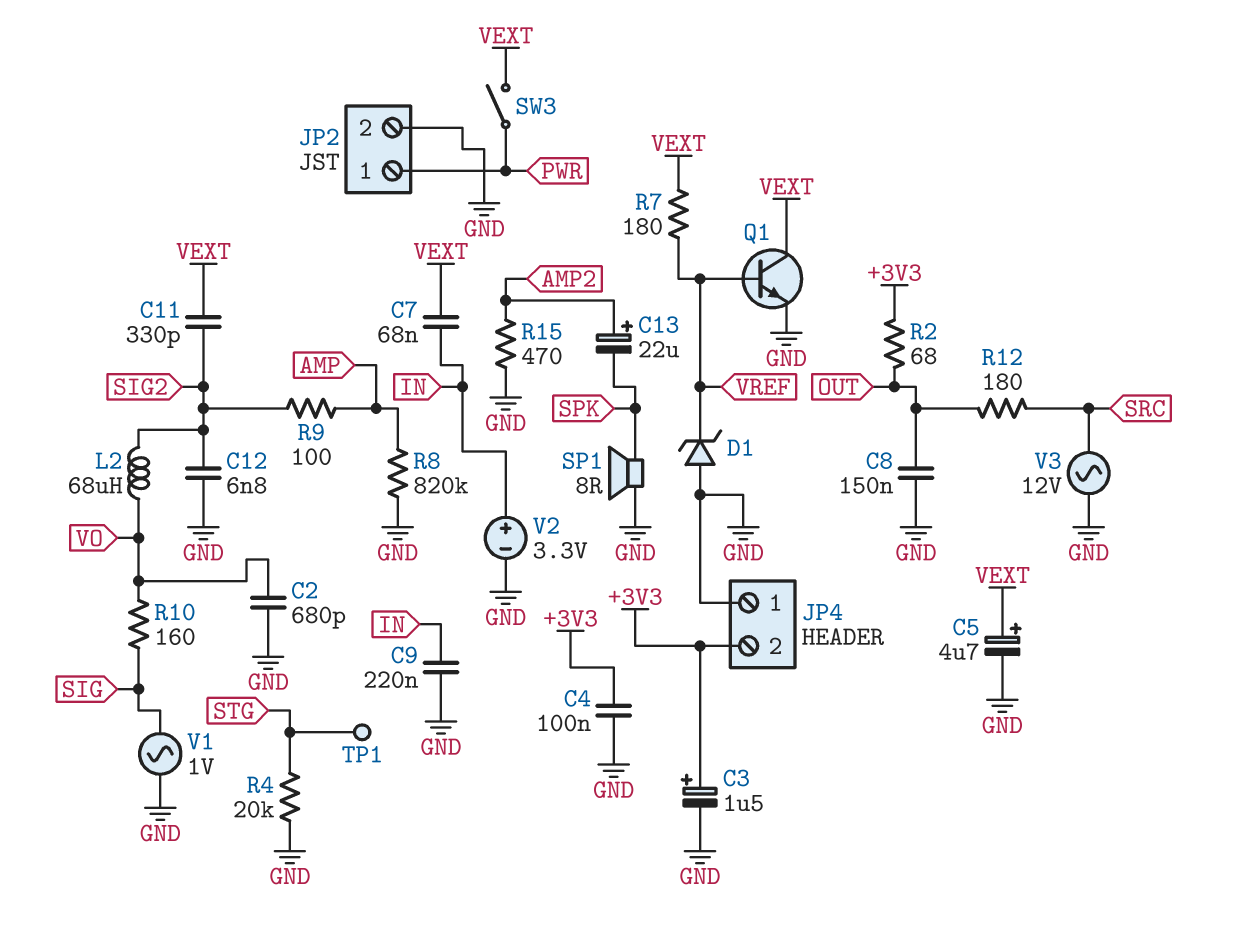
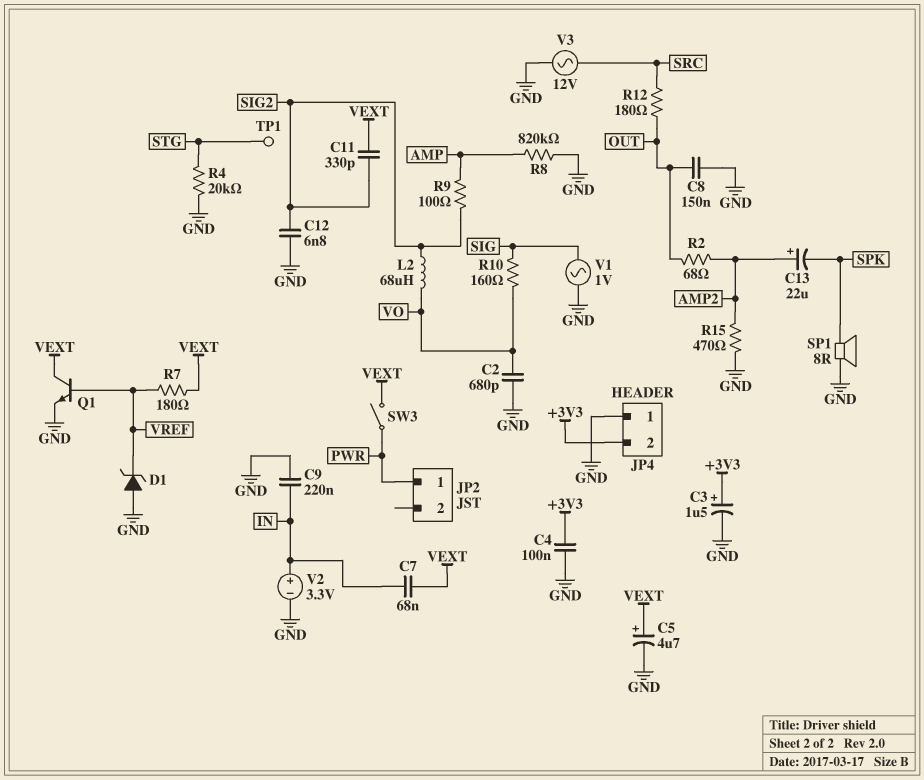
JP2 pin 2: GND -> none
R2: 68 (+3V3, OUT) -> 68 (AMP2, OUT)

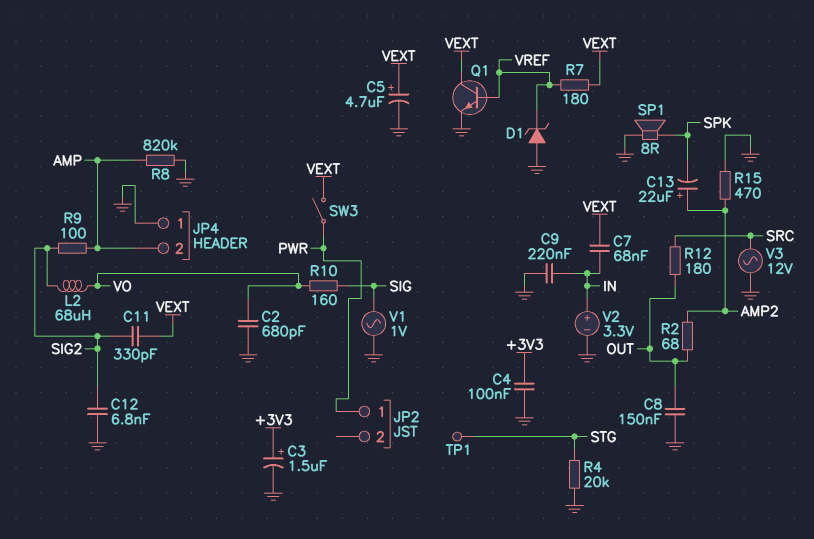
JP4 pin 2: +3V3 -> AMP

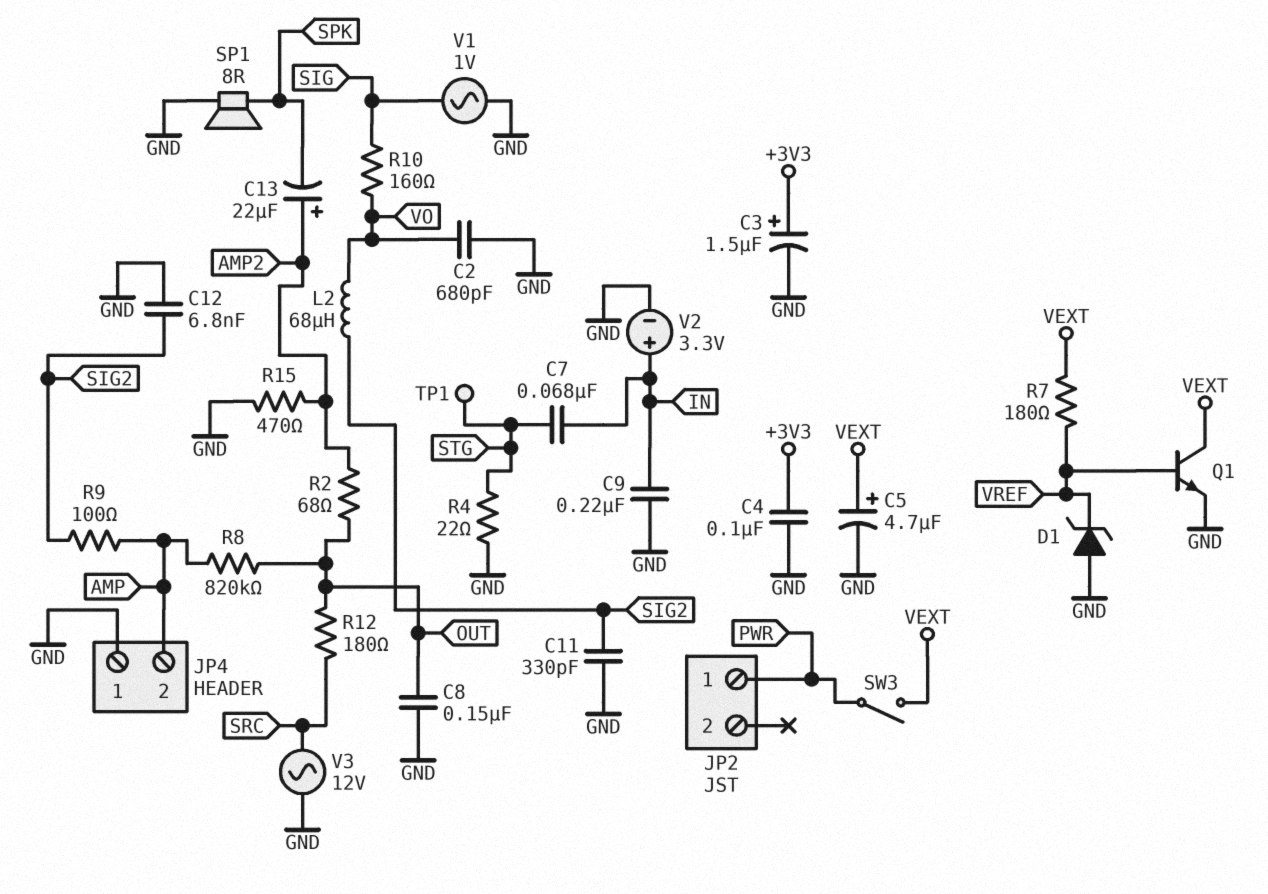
C7: 68nF (IN, VEXT) -> 68nF (IN, STG)
C11: 330pF (SIG2, VEXT) -> 330pF (GND, SIG2)
R4: 20k (GND, STG) -> 22 (GND, STG)
R8: 820k (AMP, GND) -> 820k (AMP, OUT)

